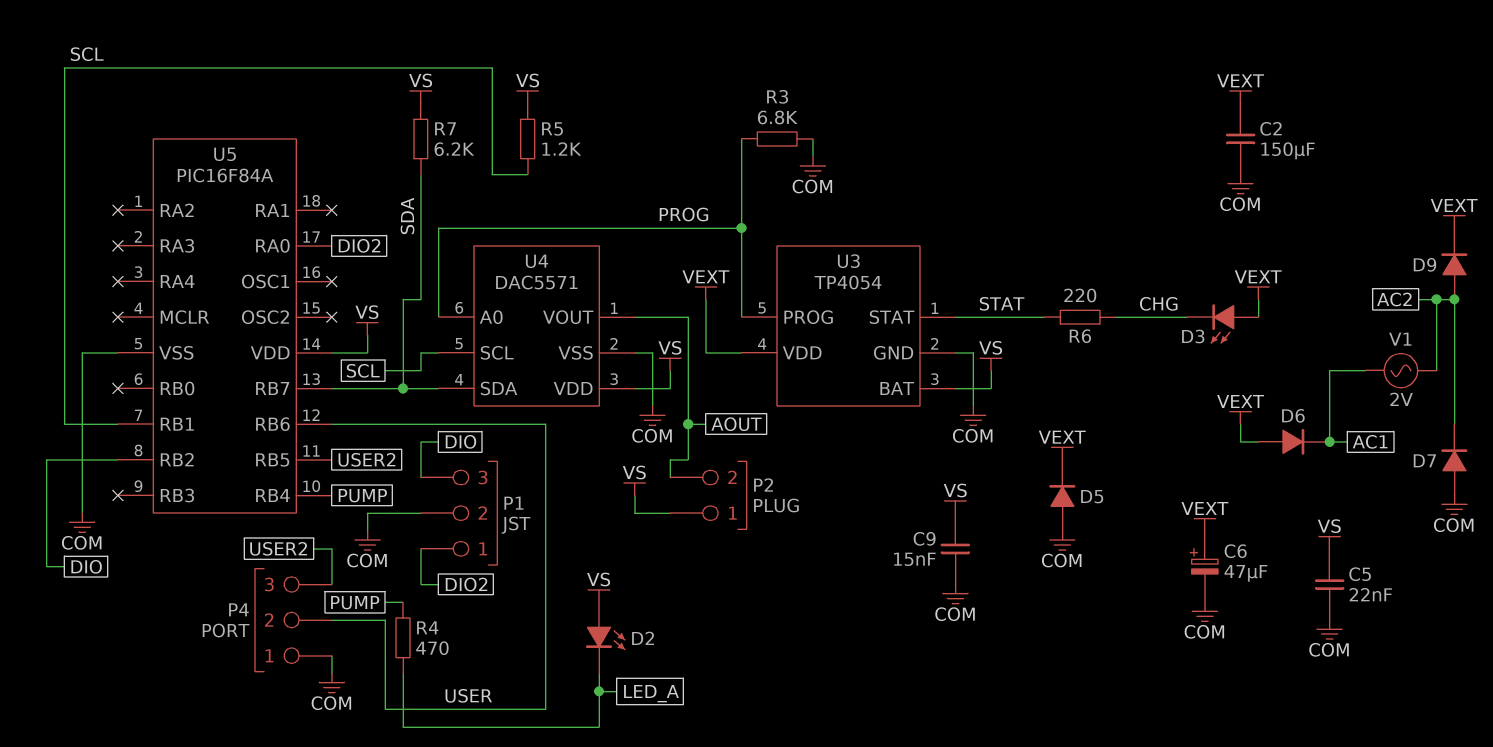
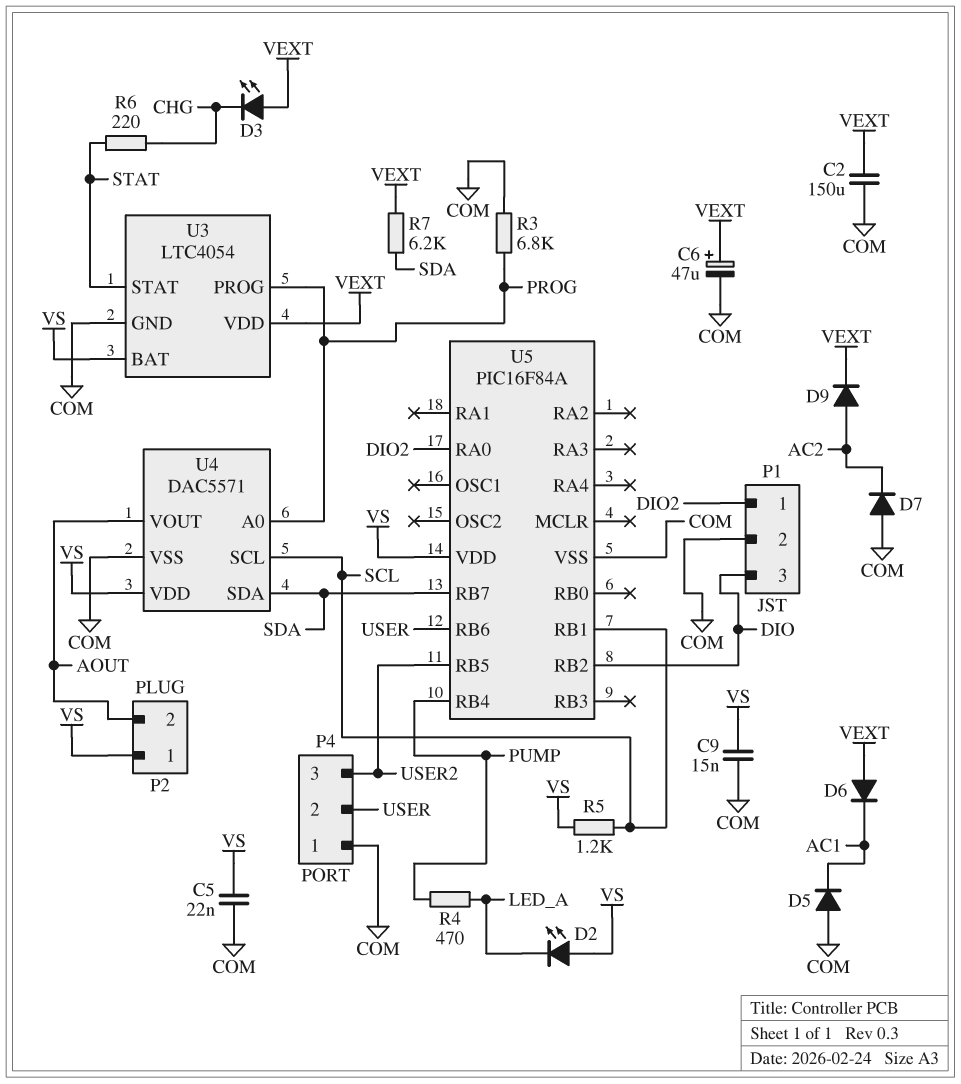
D5: diode (A COM, K VEXT) -> diode (A COM, K AC1)
R7: 6.2k (SDA, VS) -> 6.2k (SDA, VEXT)
U3: TP4054 -> LTC4054
V1: AC 2V (AC1, AC2) -> none

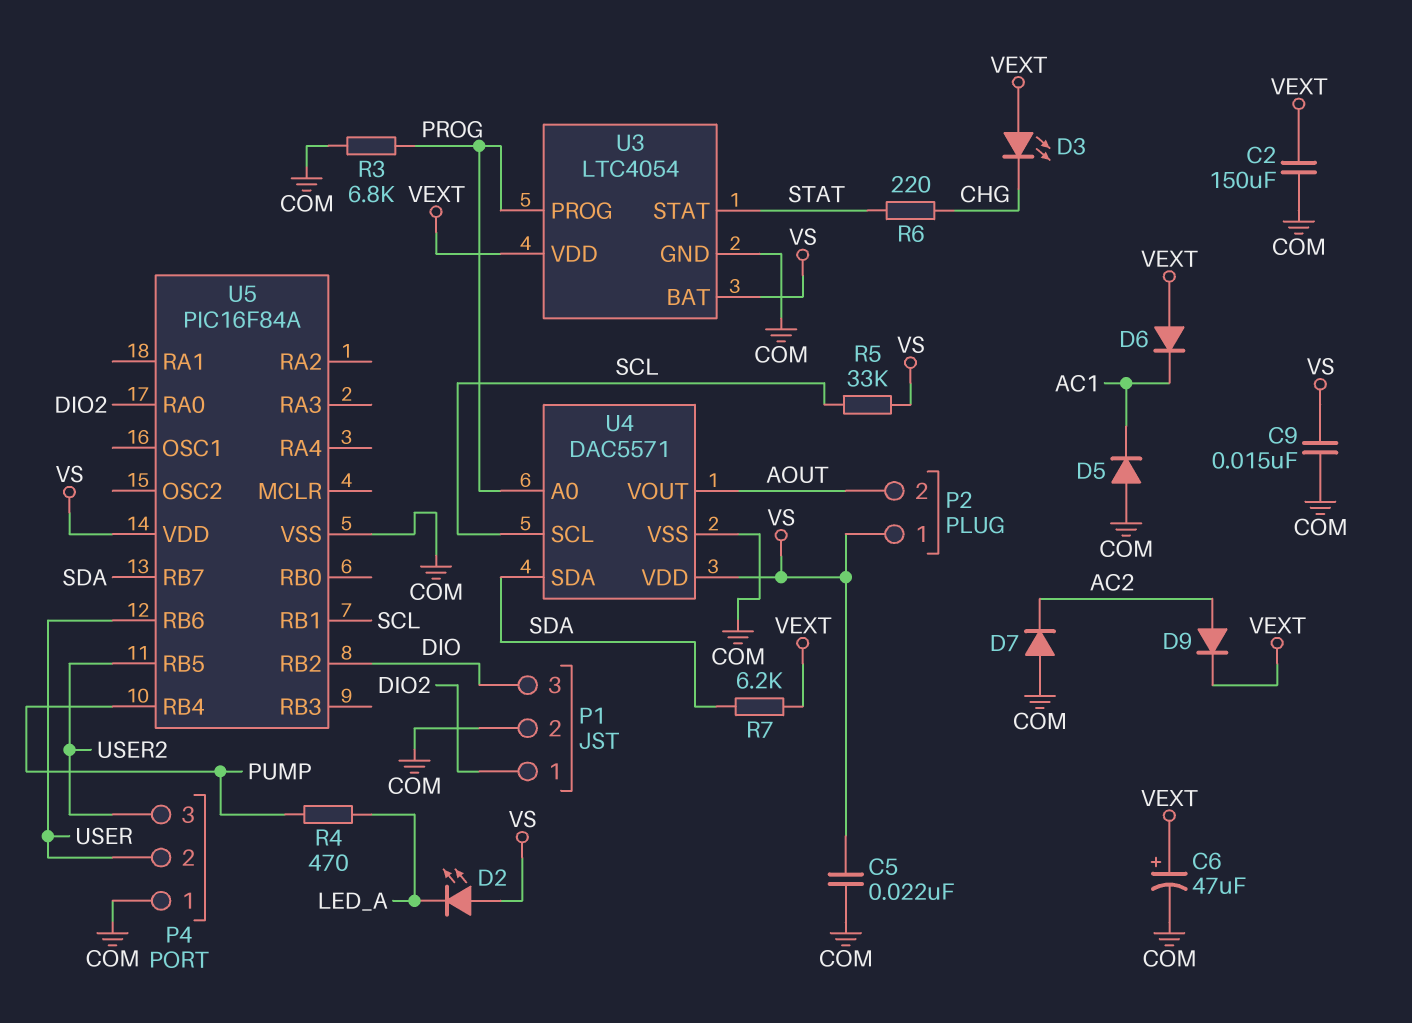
R5: 1.2k (SCL, VS) -> 33k (SCL, VS)

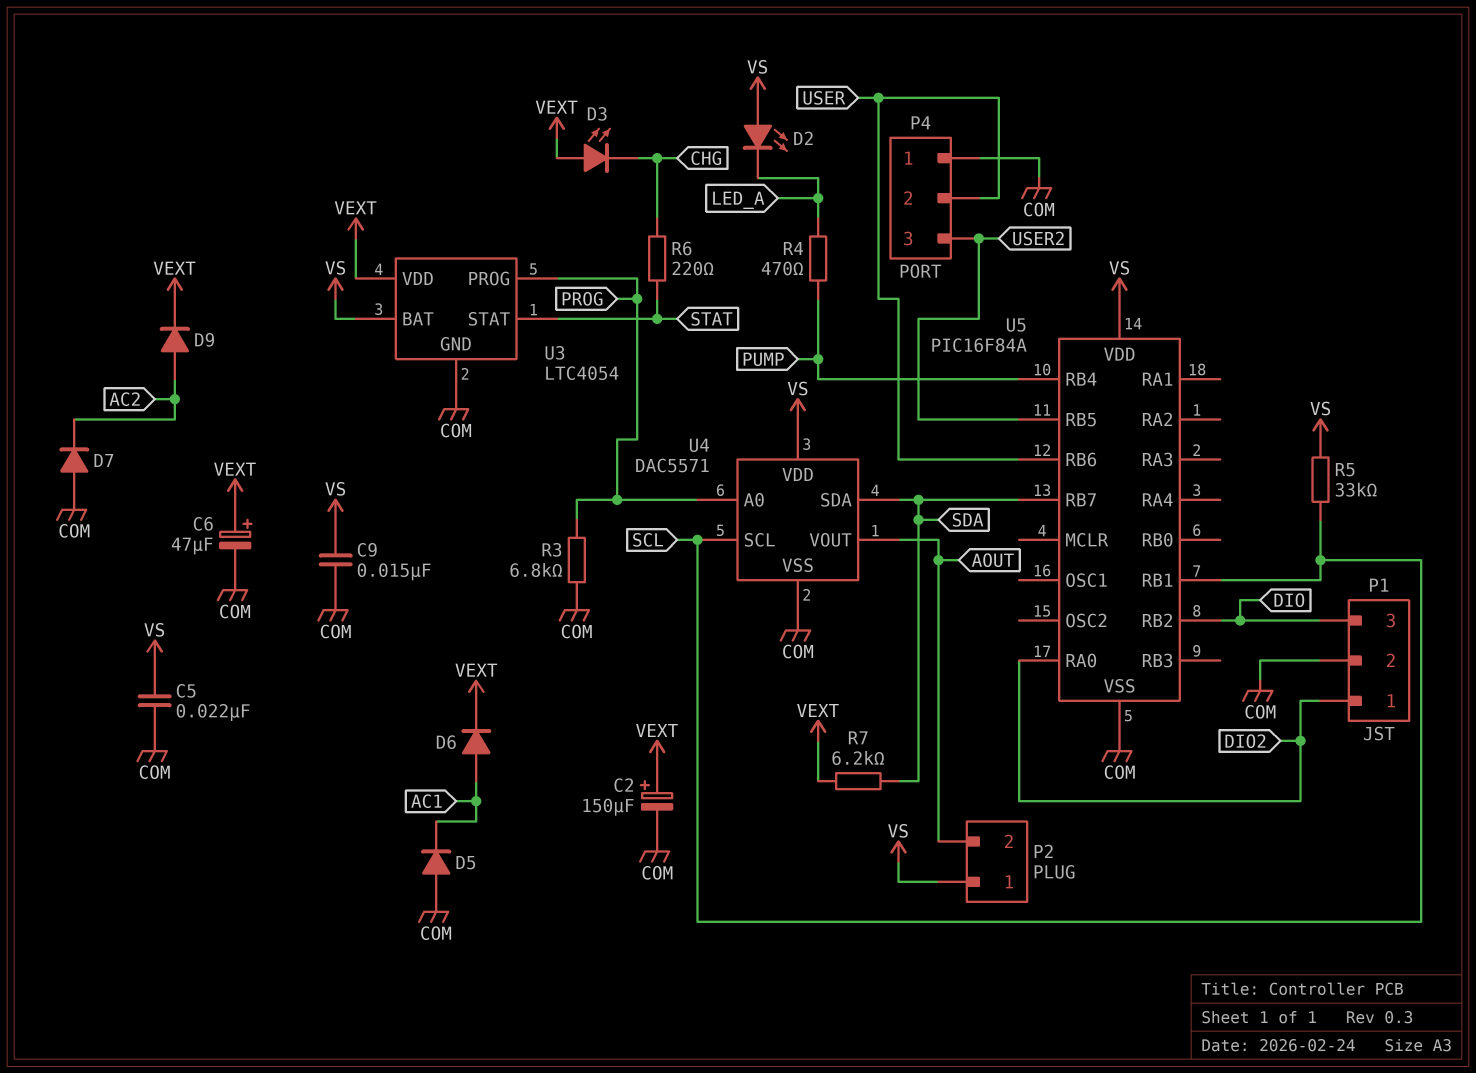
C2: 150uF (COM, VEXT) -> 150uF (plus VEXT, minus COM)
D6: diode (A VEXT, K AC1) -> diode (A AC1, K VEXT)

